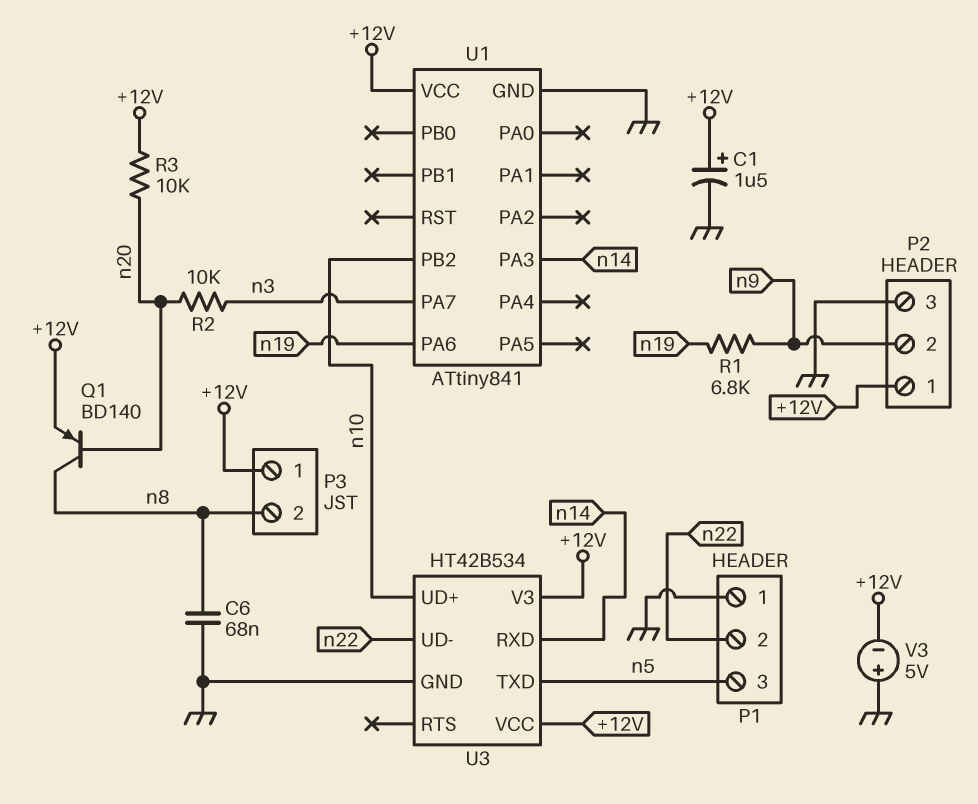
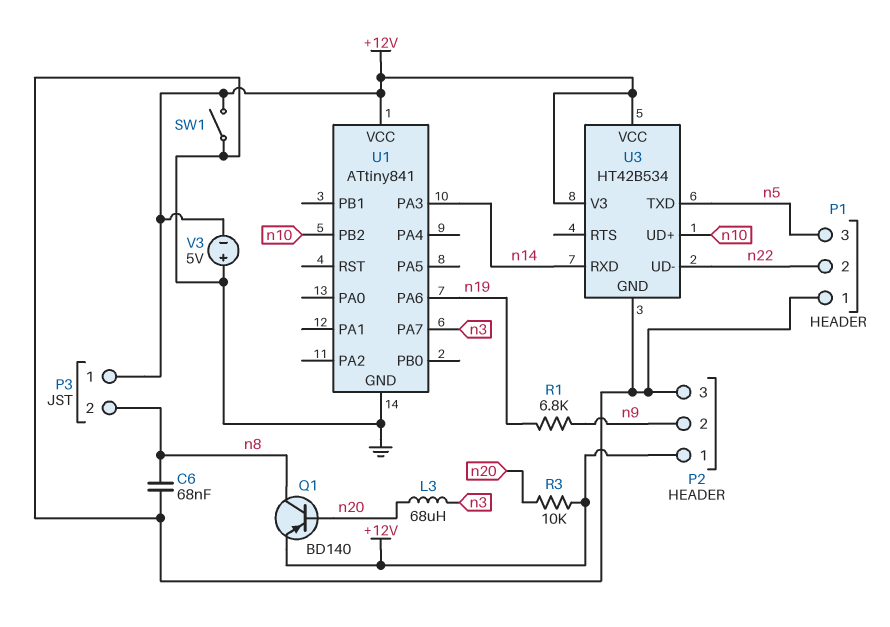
C1: 1.5uF (plus +12V, minus GND) -> none
L3: none -> 68uH (n3, n20)
R2: 10k (n3, n20) -> none
SW1: none -> switch (+12V, GND)

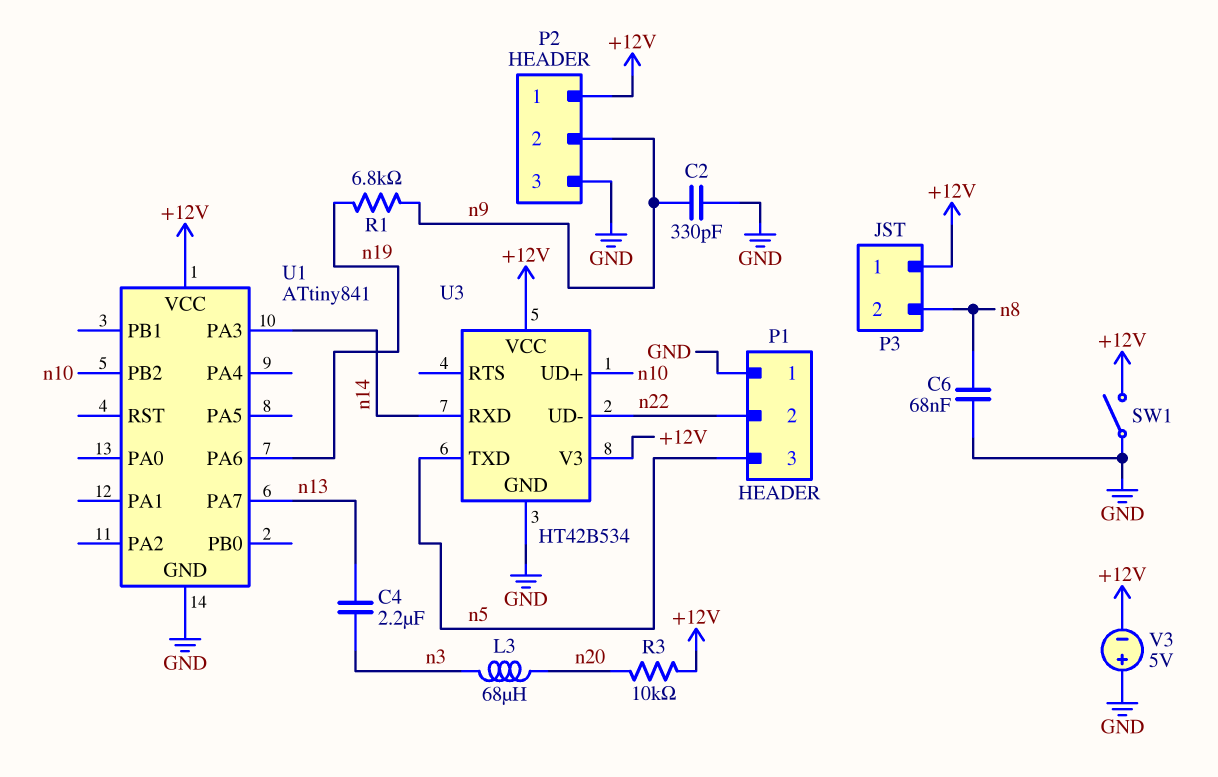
C2: none -> 330pF (GND, n9)
C4: none -> 2.2uF (n3, n13)
Q1: PNP BD140 (B n20, C n8, E +12V) -> none
U1 pin PA7: n3 -> n13

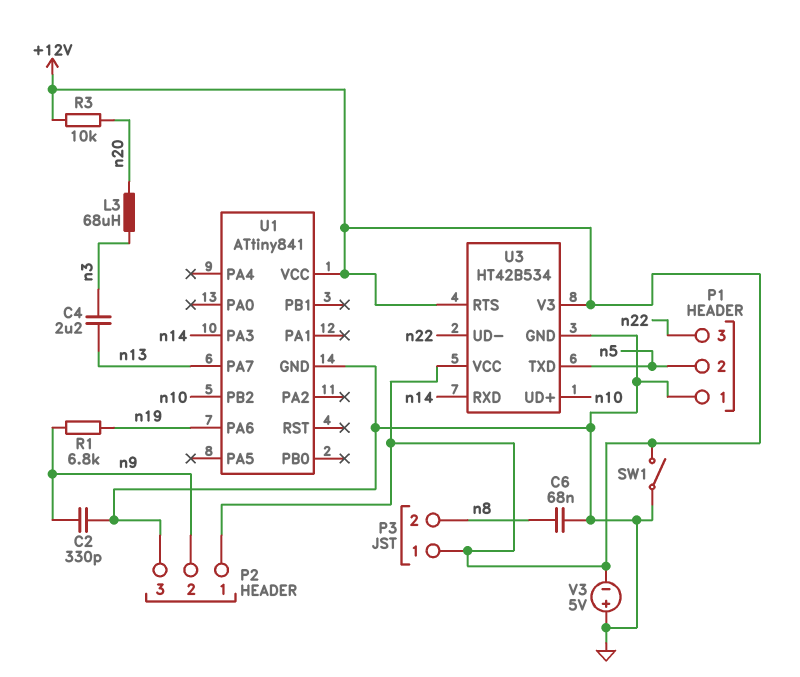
P1 pin 2: n22 -> n5
P1 pin 3: n5 -> n22
U3 pin RTS: none -> +12V

